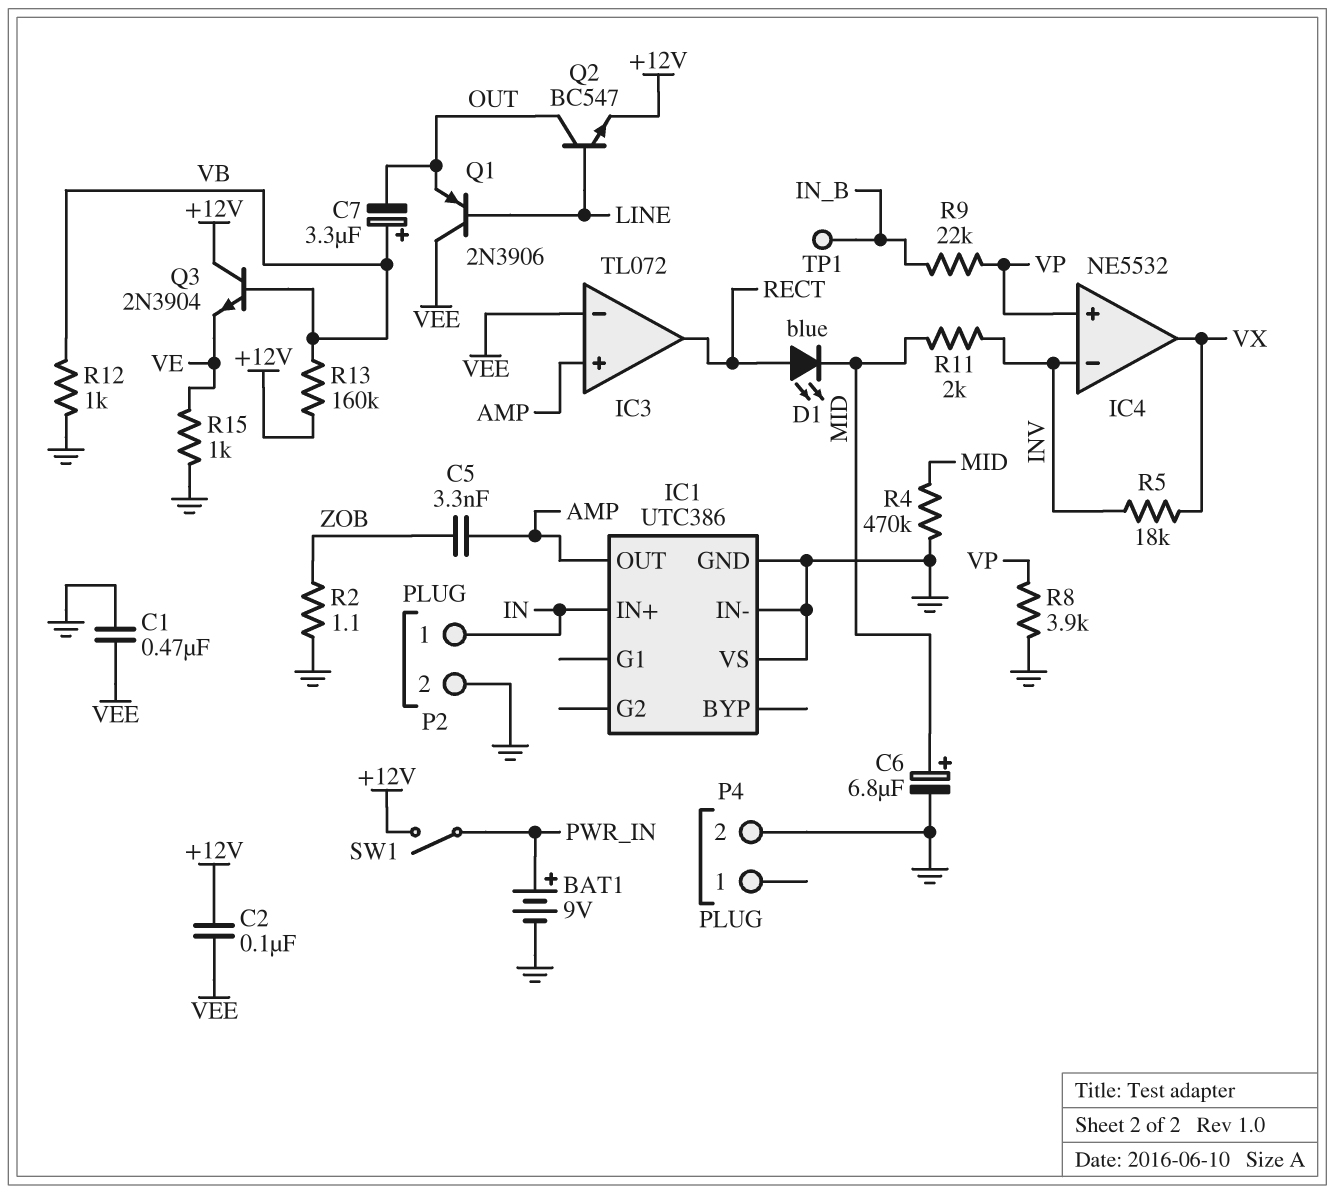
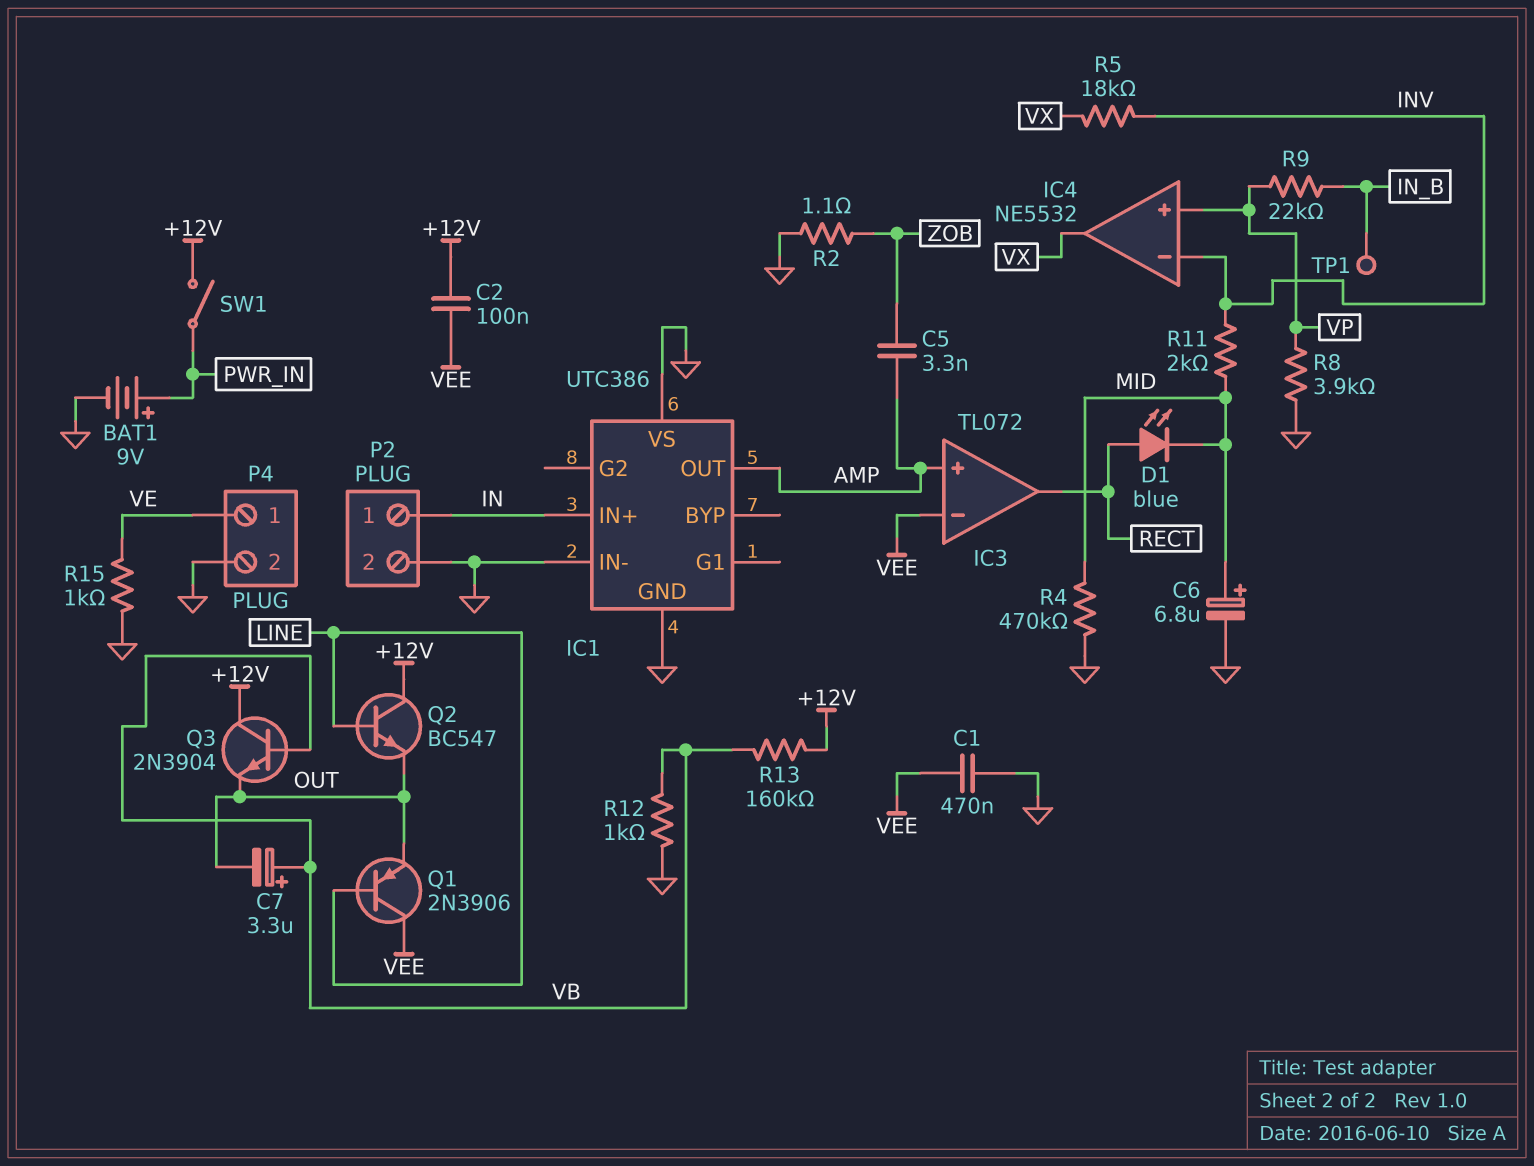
P4 pin 1: none -> VE
Q2: NPN BC547 (B LINE, C OUT, E +12V) -> NPN BC547 (B LINE, C +12V, E OUT)
Q3: NPN 2N3904 (B VB, C +12V, E VE) -> NPN 2N3904 (B VB, C +12V, E OUT)

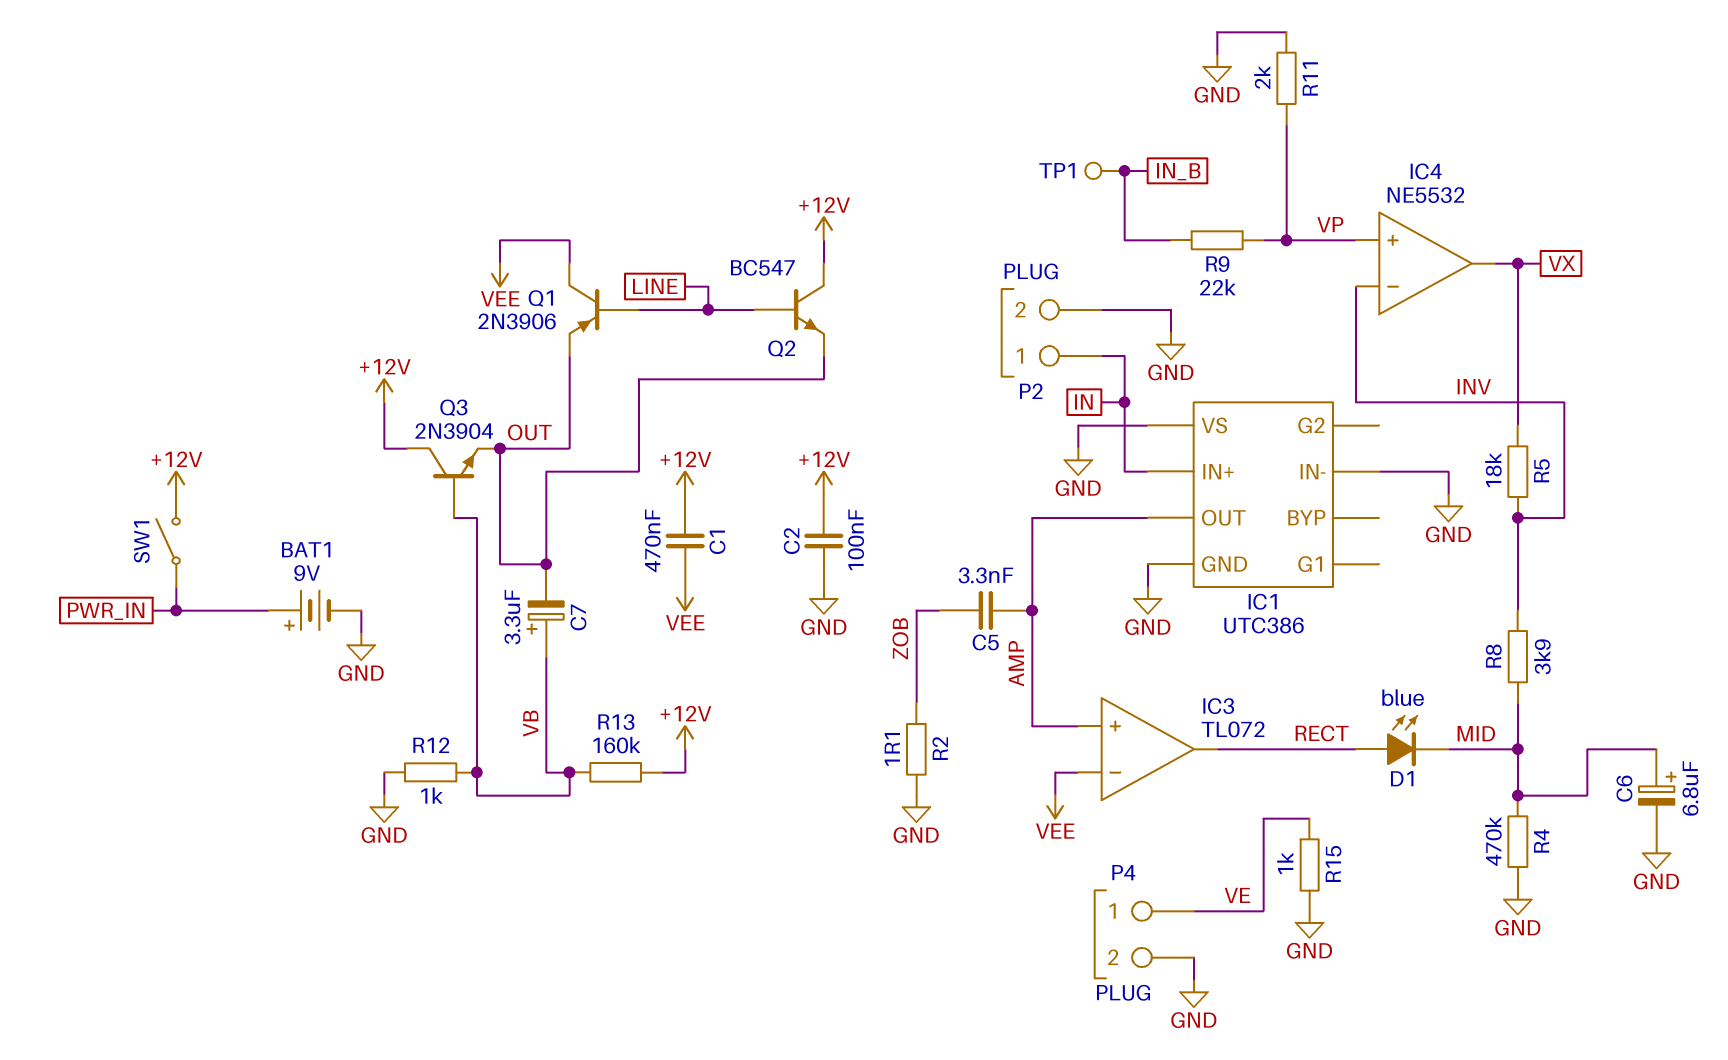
C1: 470nF (GND, VEE) -> 470nF (+12V, VEE)
C2: 100nF (+12V, VEE) -> 100nF (+12V, GND)
R8: 3.9k (GND, VP) -> 3.9k (INV, MID)
R11: 2k (INV, MID) -> 2k (GND, VP)

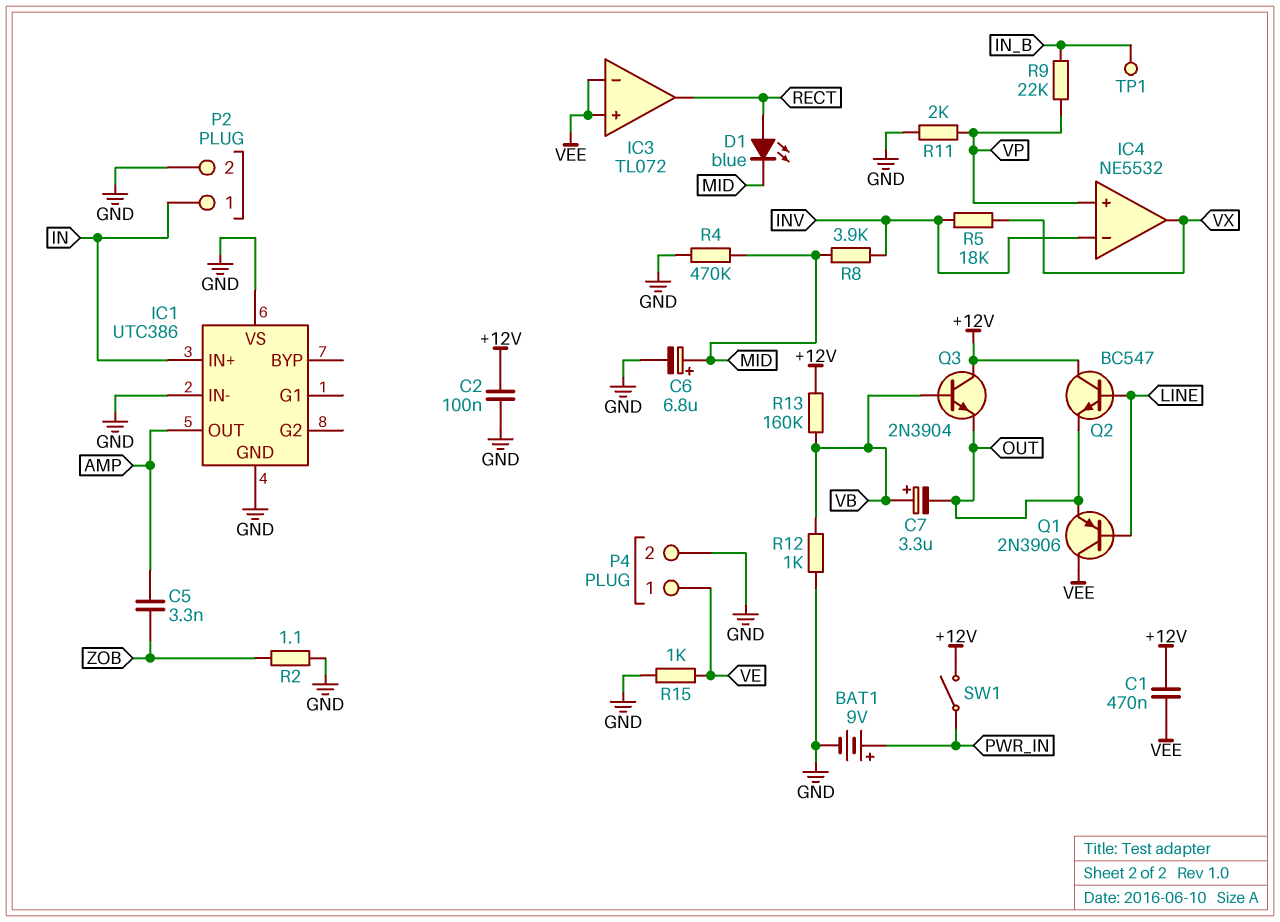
IC3 pin in+: AMP -> VEE

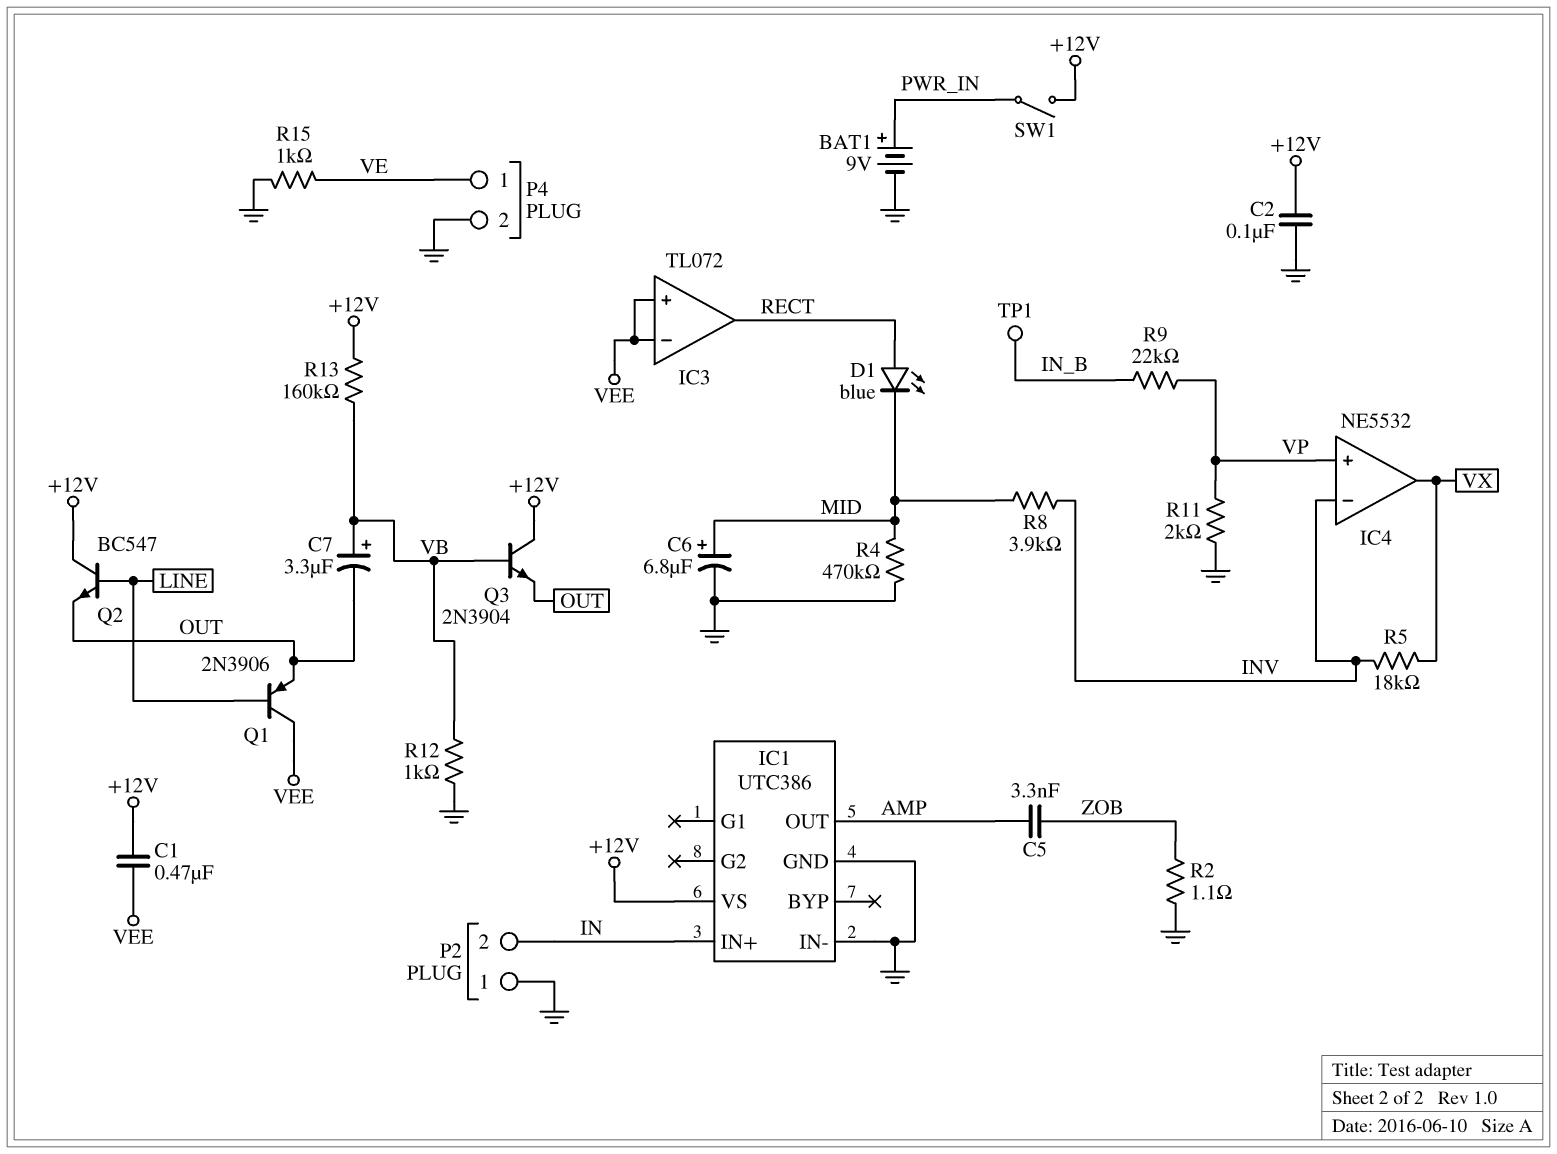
IC1 pin VS: GND -> +12V
P2 pin 1: IN -> GND
P2 pin 2: GND -> IN

